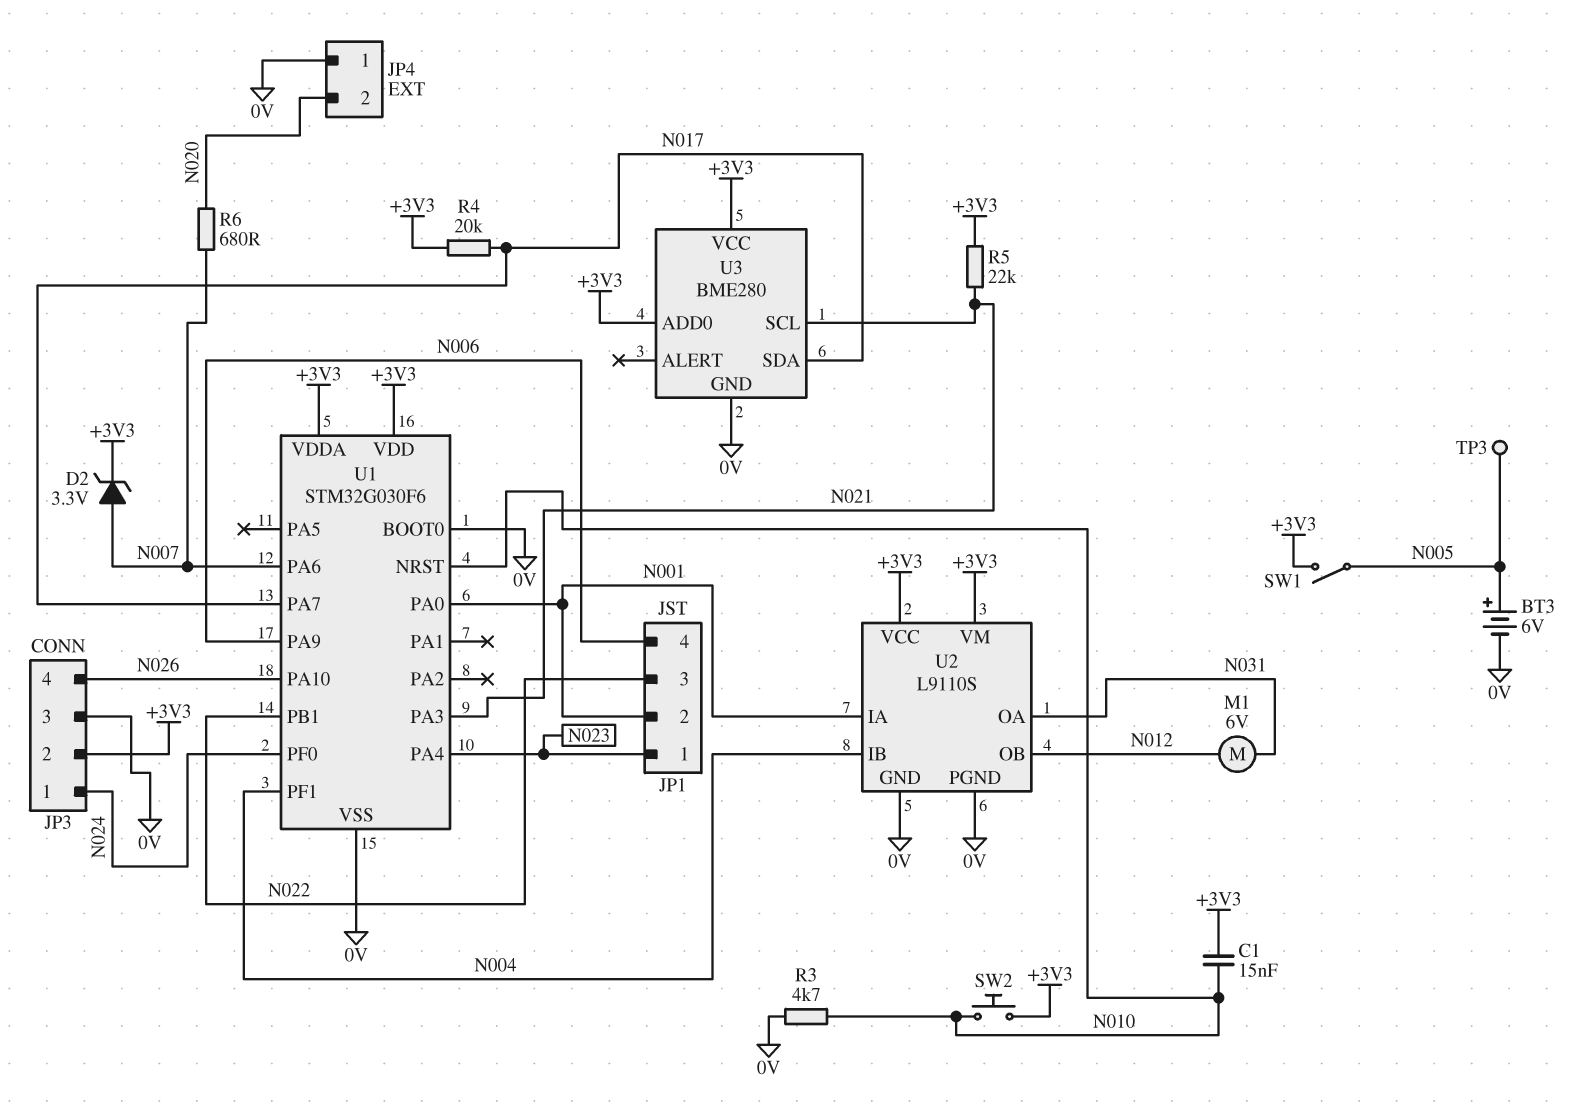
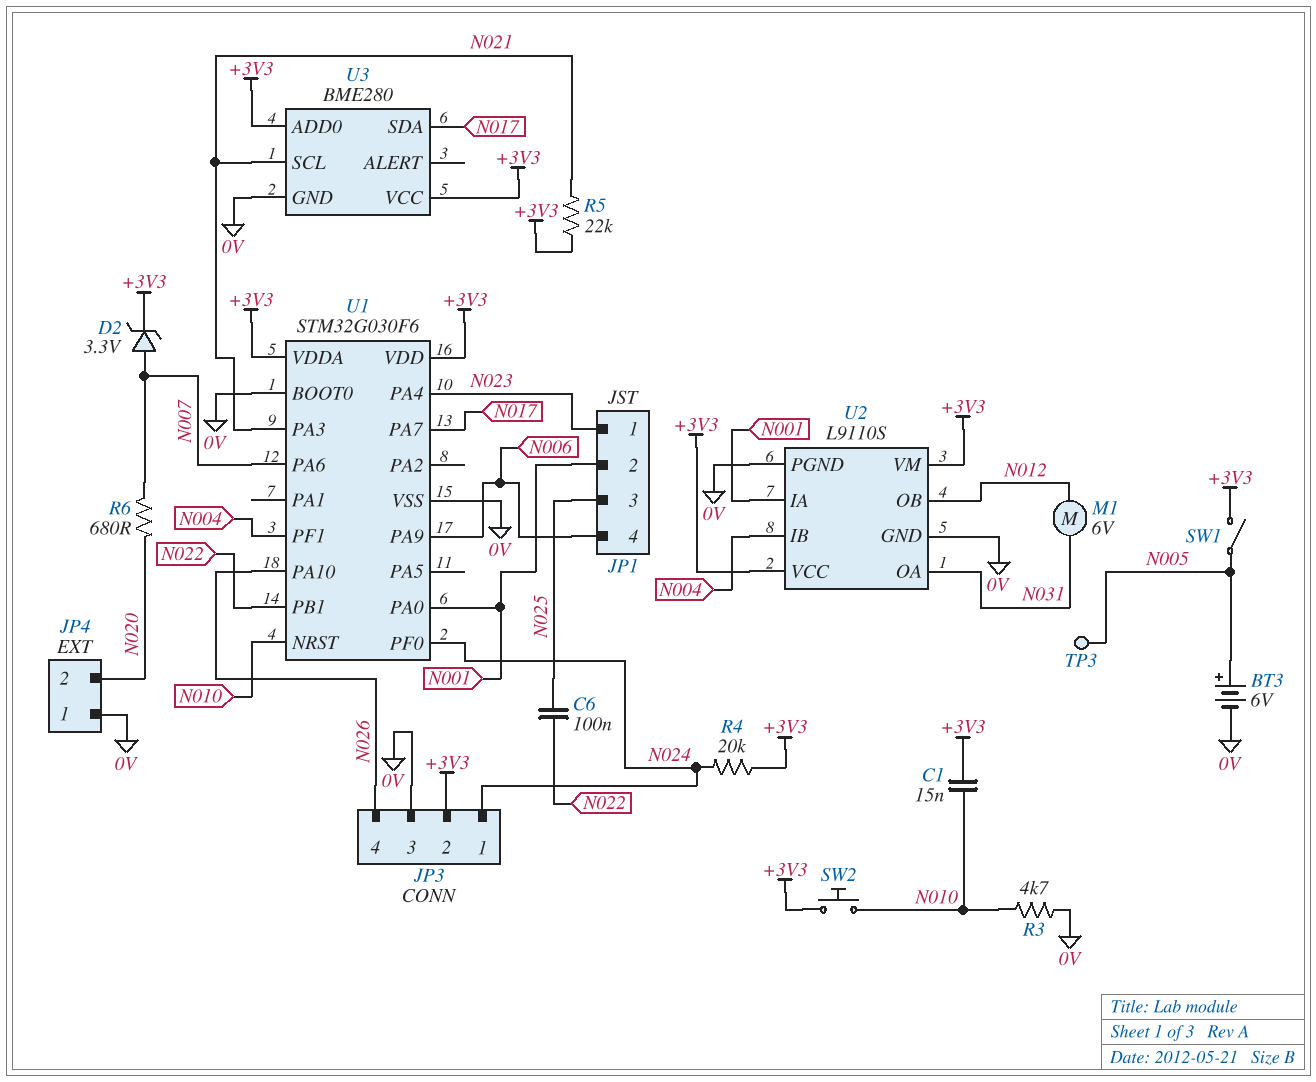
C6: none -> 100nF (N022, N025)
JP1 pin 3: N022 -> N025
R4: 20k (+3V3, N017) -> 20k (+3V3, N024)

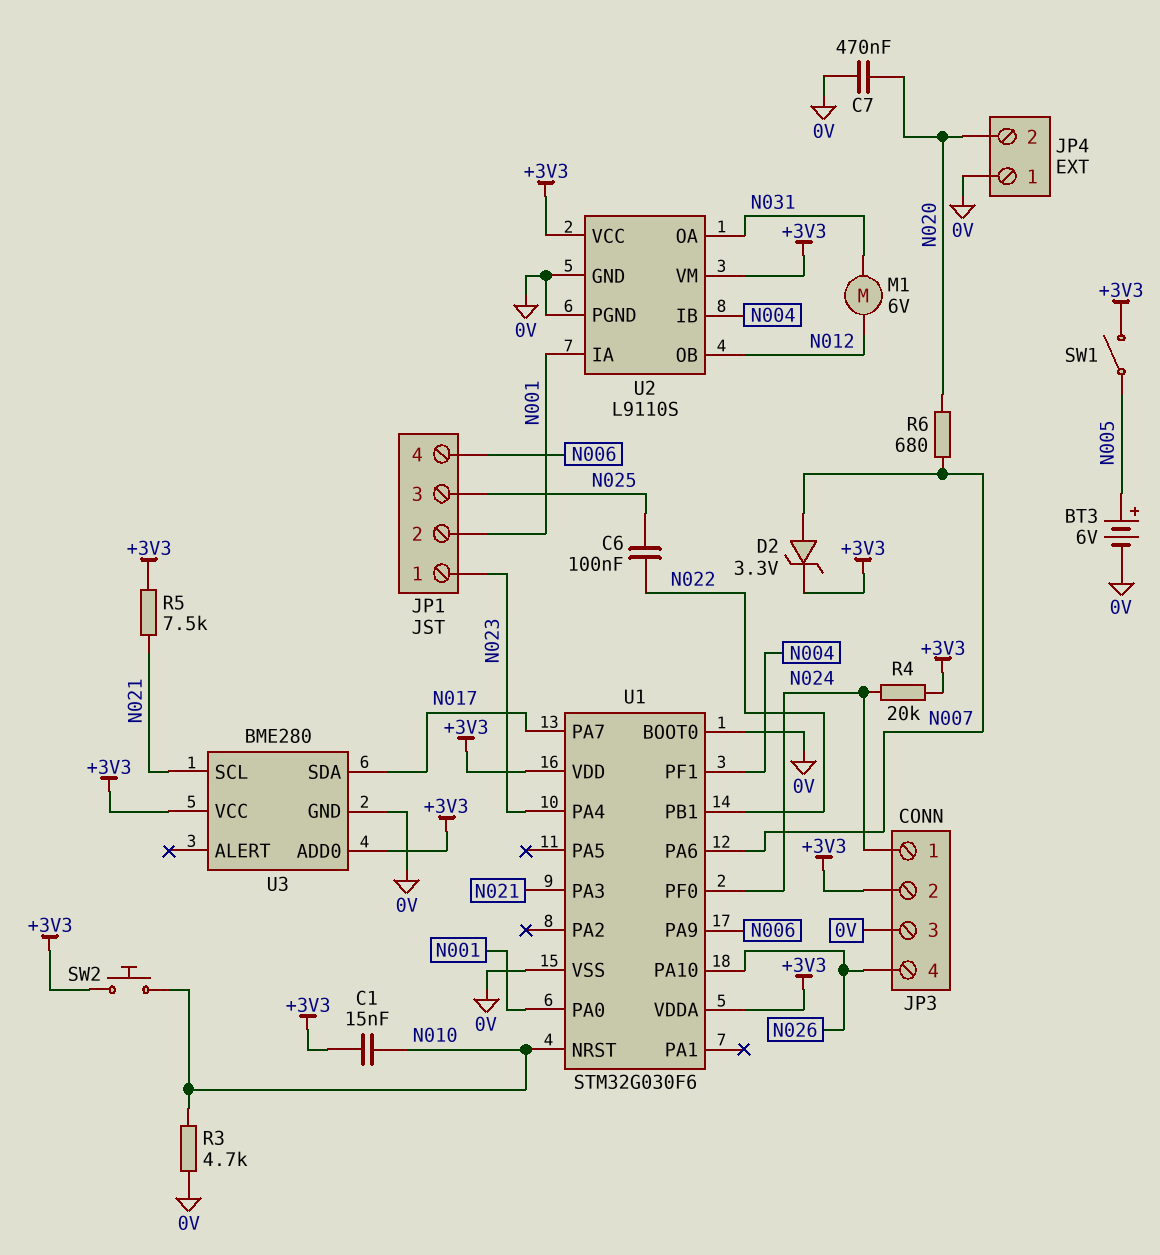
C7: none -> 470nF (0V, N020)
R5: 22k (+3V3, N021) -> 7.5k (+3V3, N021)
TP3: test point (N005) -> none

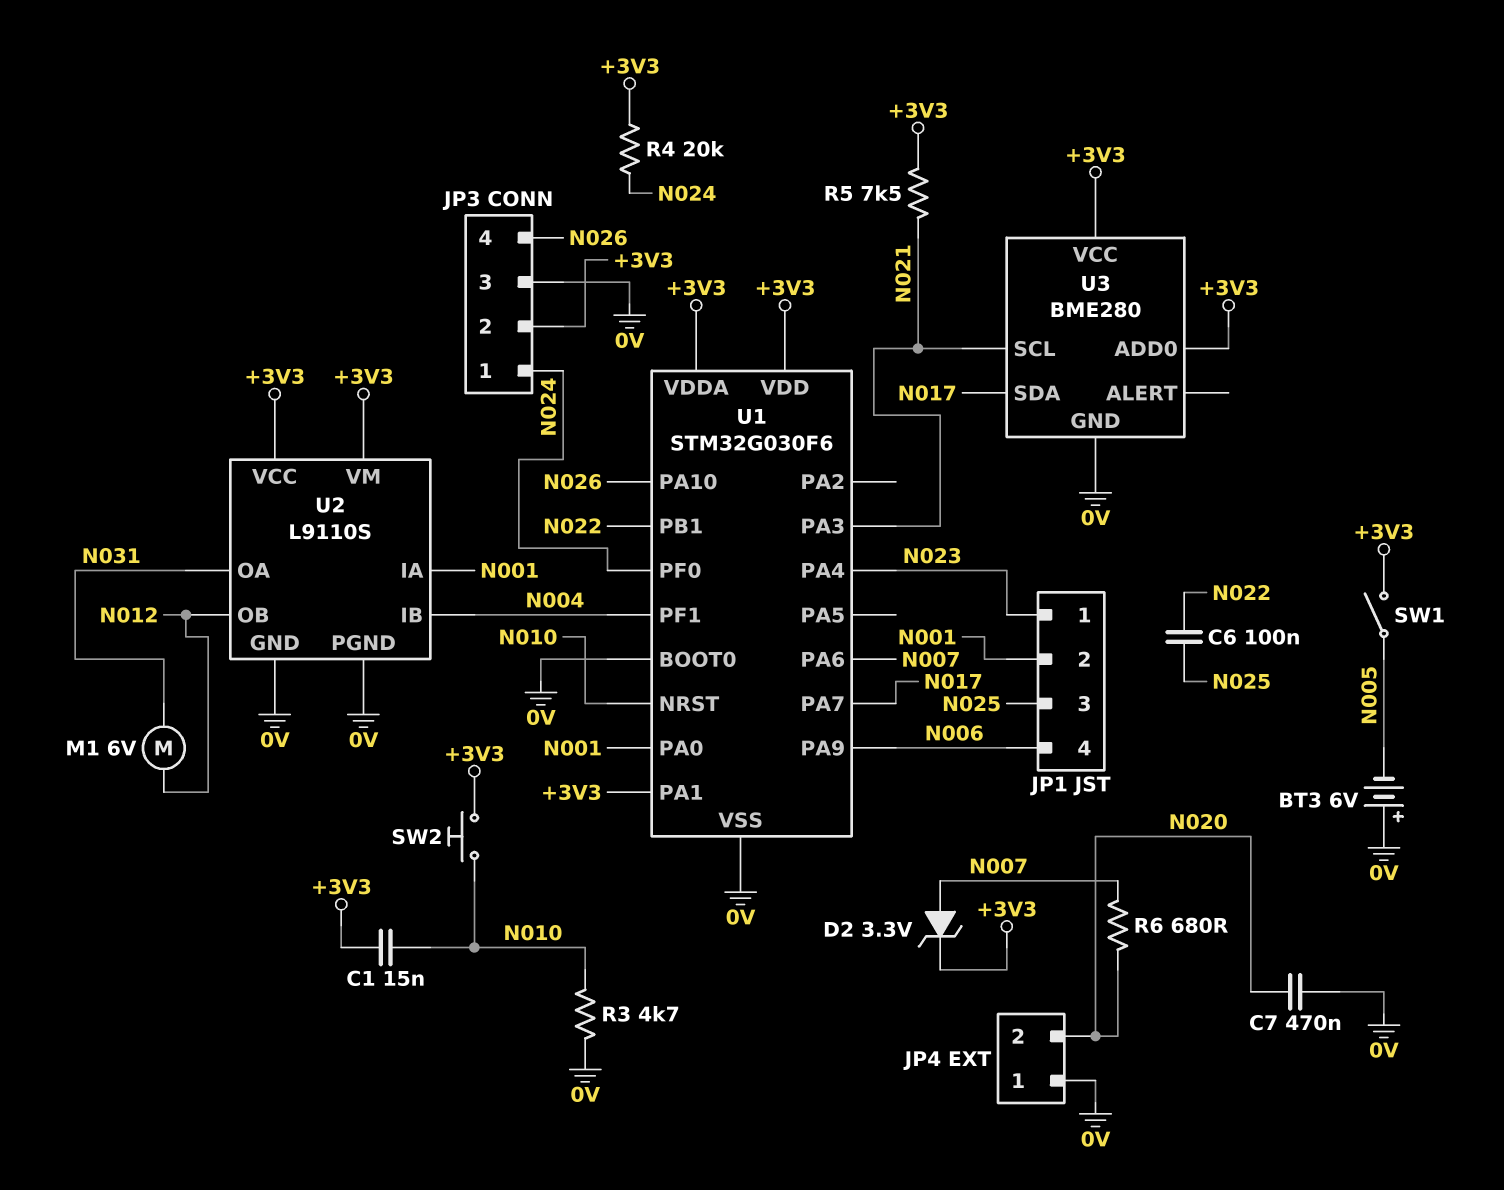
BT3: 6V (plus N005, minus 0V) -> 6V (plus 0V, minus N005)
U1 pin PA1: none -> +3V3

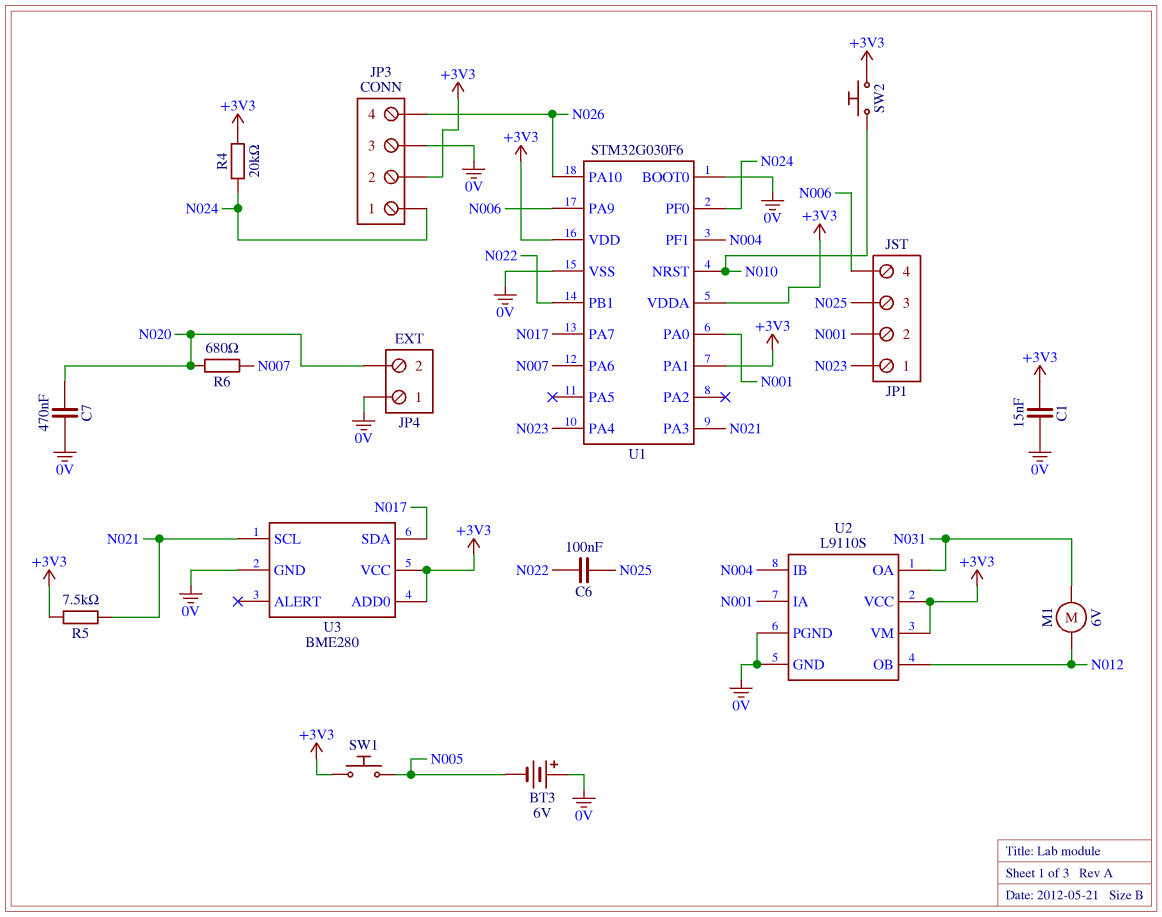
C1: 15nF (+3V3, N010) -> 15nF (+3V3, 0V)
D2: zener 3.3V (A N007, K +3V3) -> none
R3: 4.7k (0V, N010) -> none
SW1: switch (+3V3, N005) -> button (+3V3, N005)

